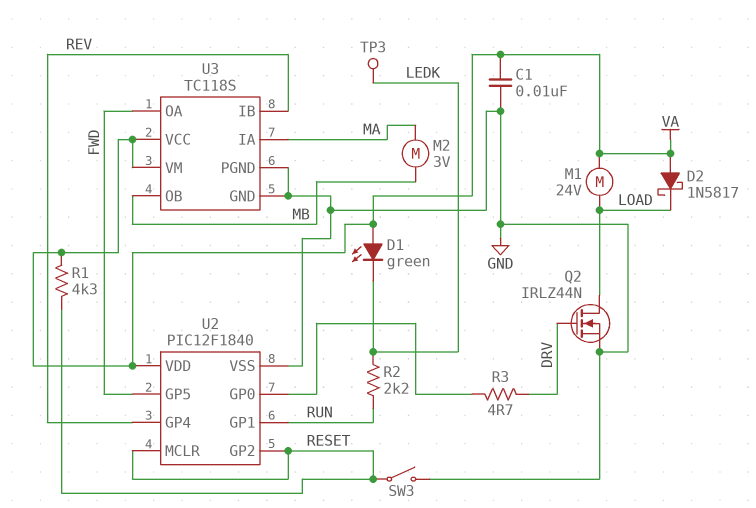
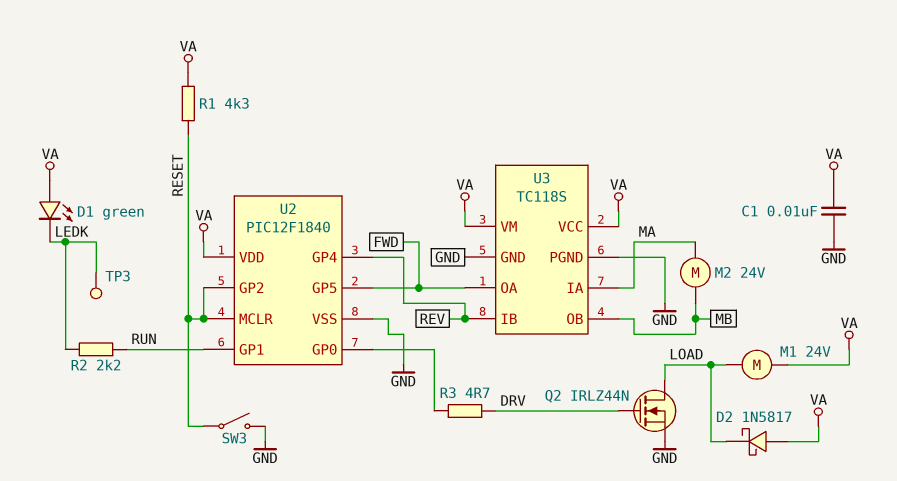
M2: motor 3V (MA, MB) -> motor 24V (MA, MB)

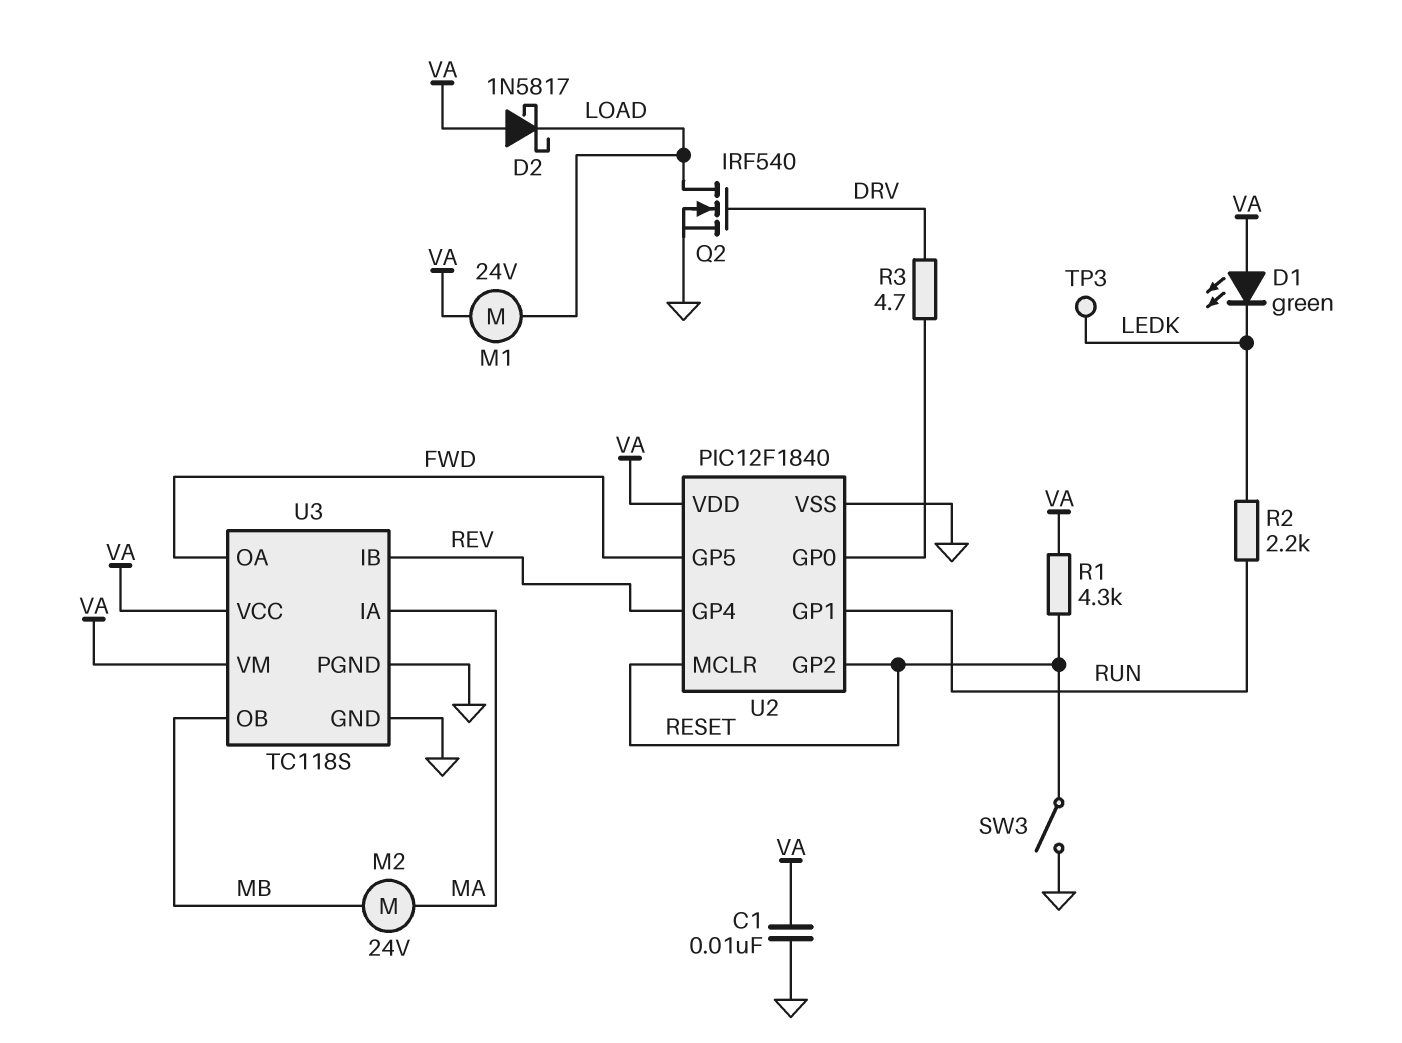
Q2: NMOS IRLZ44N (G DRV, D LOAD, S GND) -> NMOS IRF540 (G DRV, D LOAD, S GND)

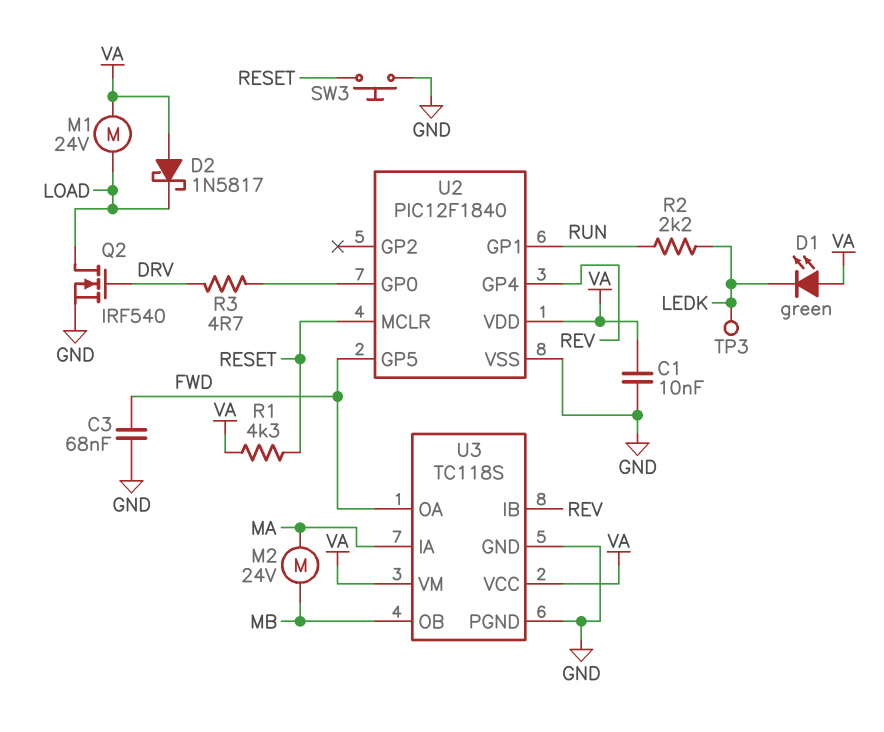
C3: none -> 68nF (FWD, GND)
SW3: switch (GND, RESET) -> button (GND, RESET)
U2 pin GP2: RESET -> none

